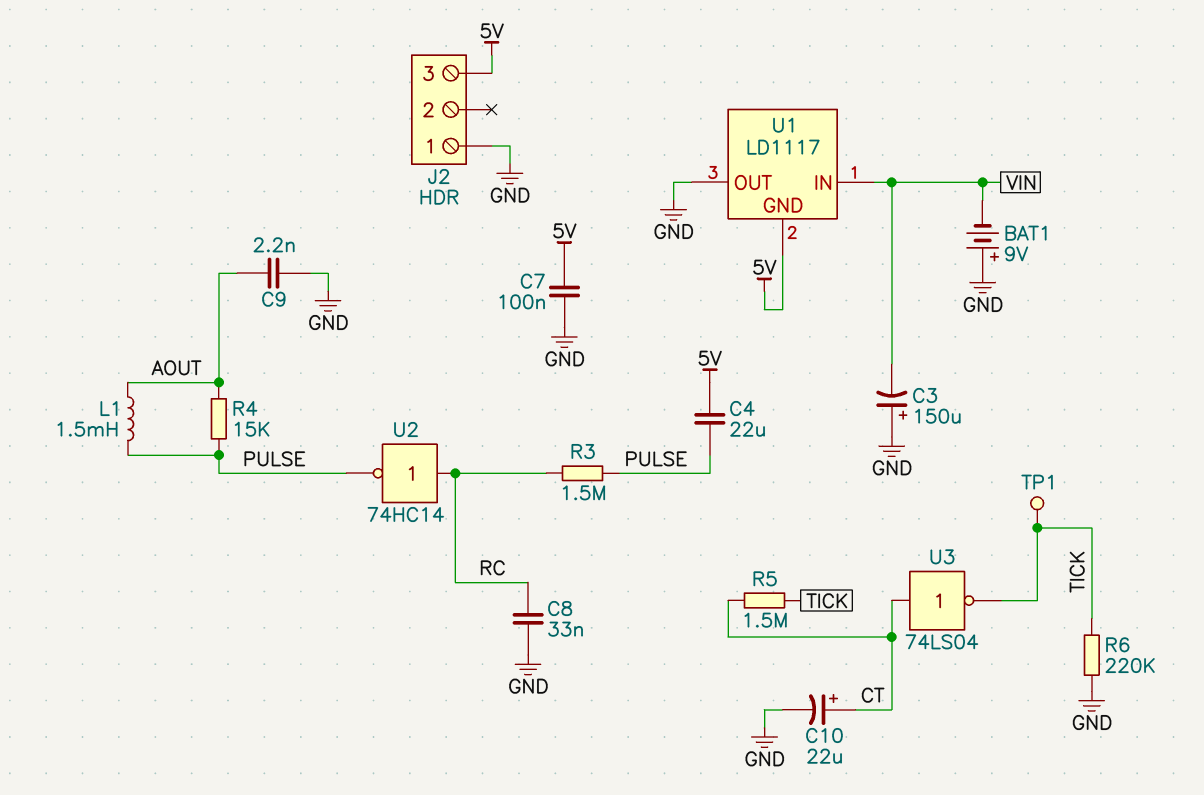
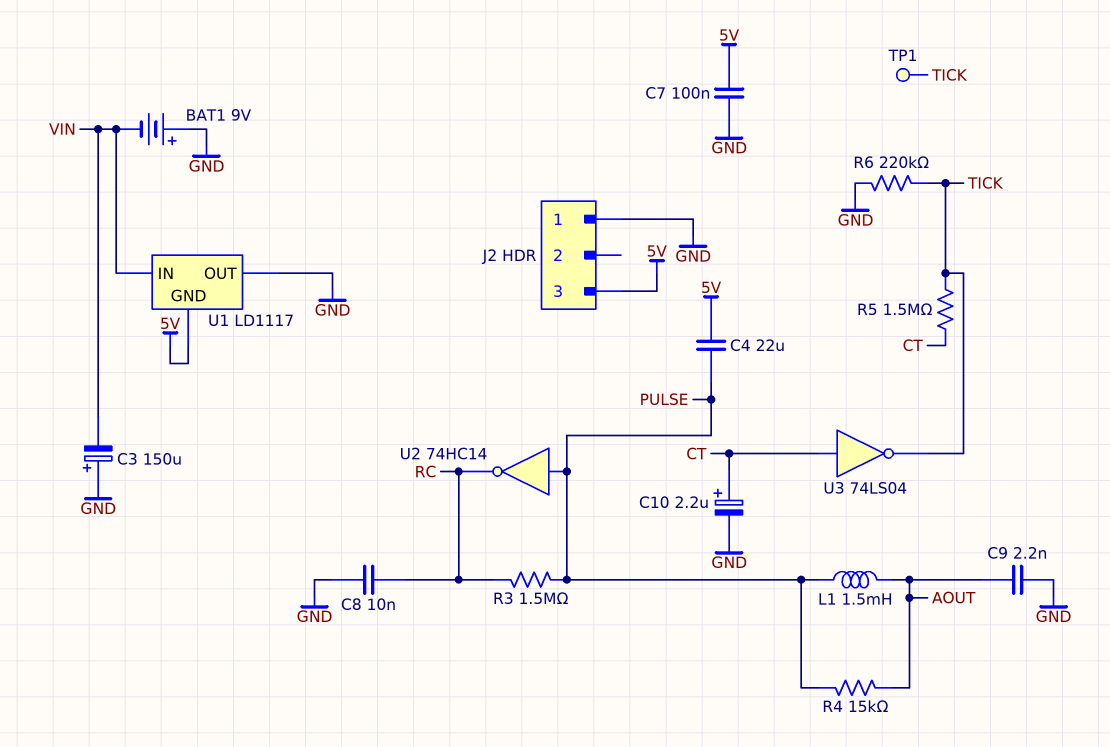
C8: 33nF (GND, RC) -> 10nF (GND, RC)
C10: 22uF (plus CT, minus GND) -> 2.2uF (plus CT, minus GND)
U2: NOT 74HC14 (in RC, out PULSE) -> NOT 74HC14 (in PULSE, out RC)

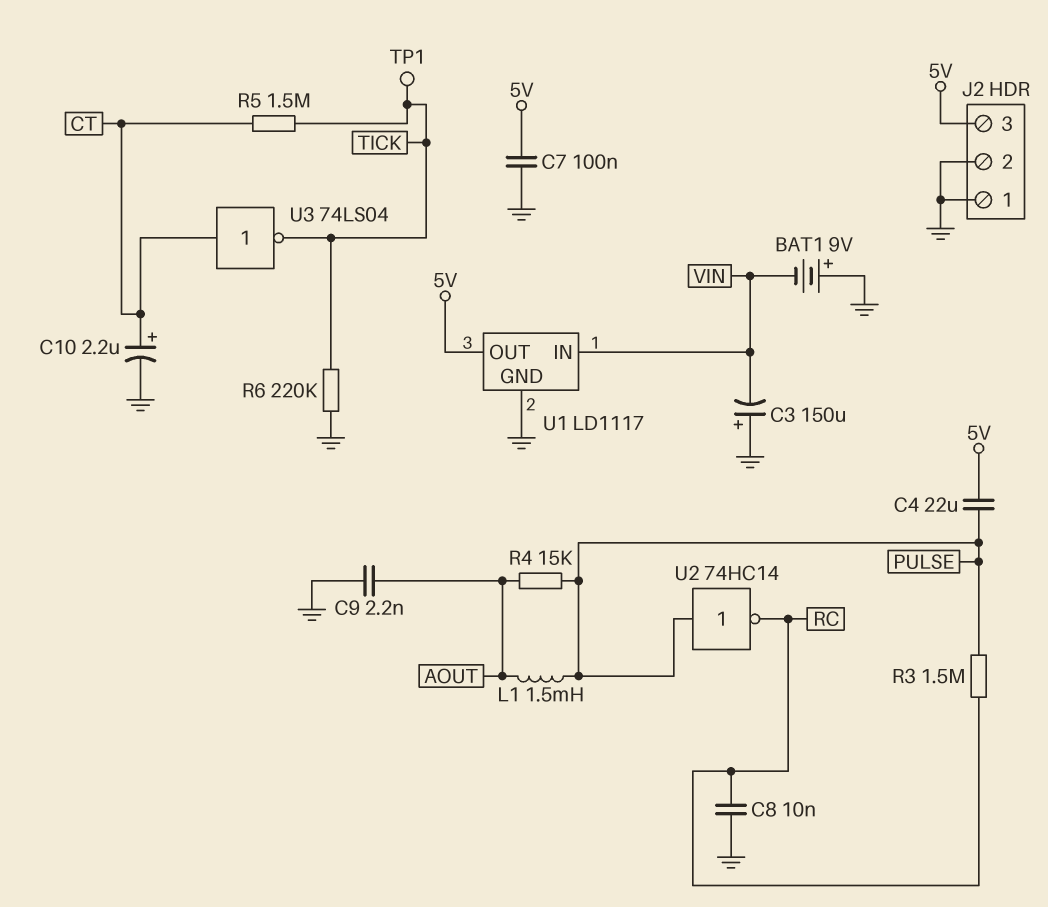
J2 pin 2: none -> GND
U1 pin GND: 5V -> GND
U1 pin OUT: GND -> 5V

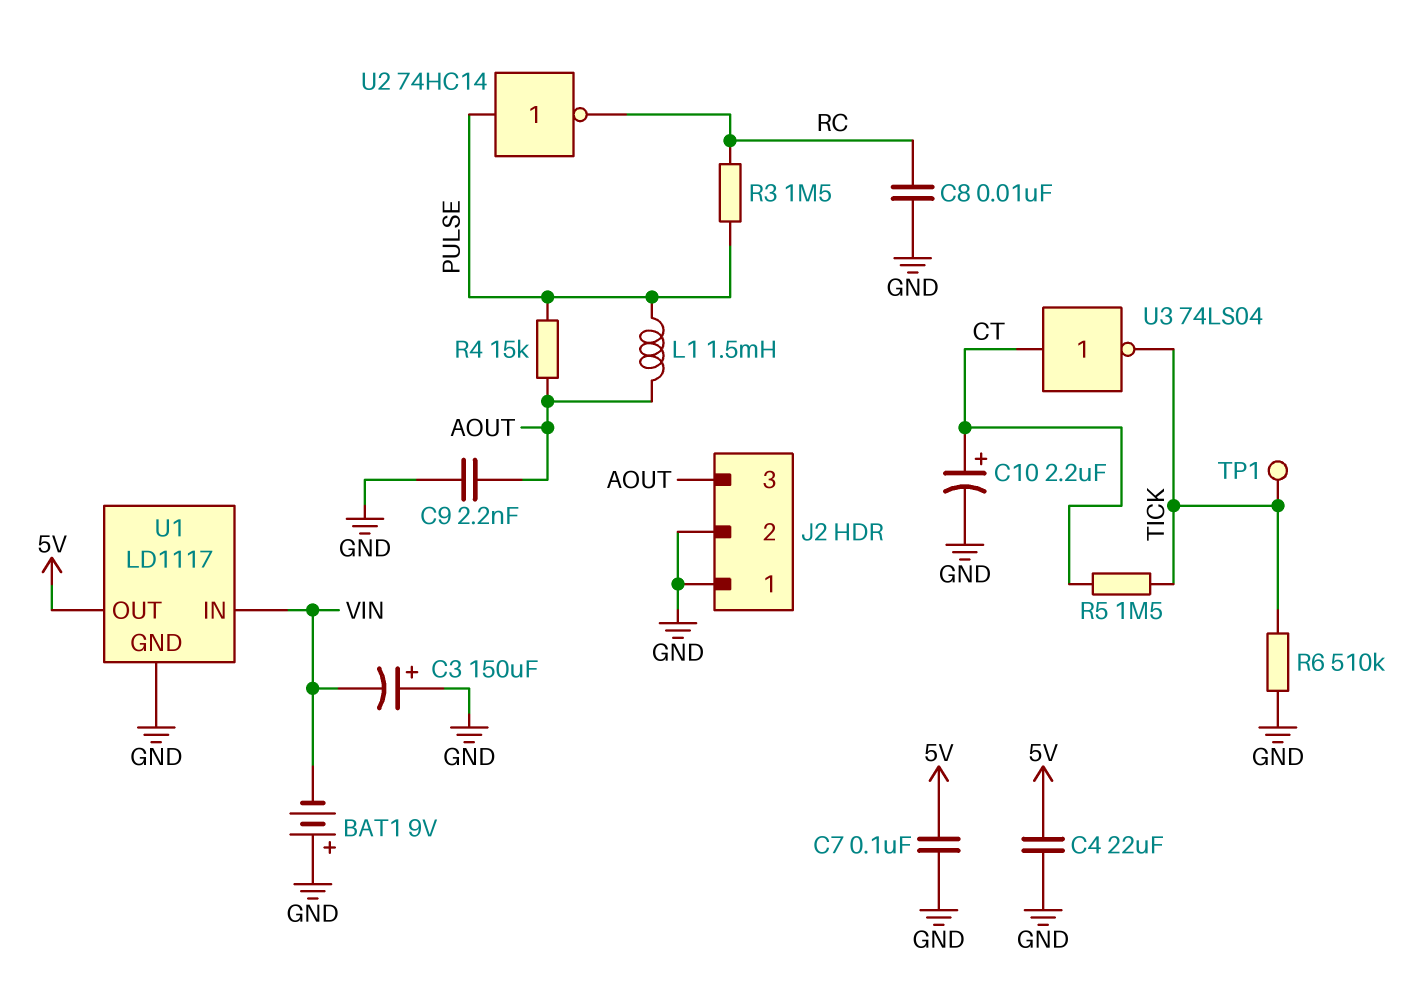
C4: 22uF (5V, PULSE) -> 22uF (5V, GND)
J2 pin 3: 5V -> AOUT
R6: 220k (GND, TICK) -> 510k (GND, TICK)

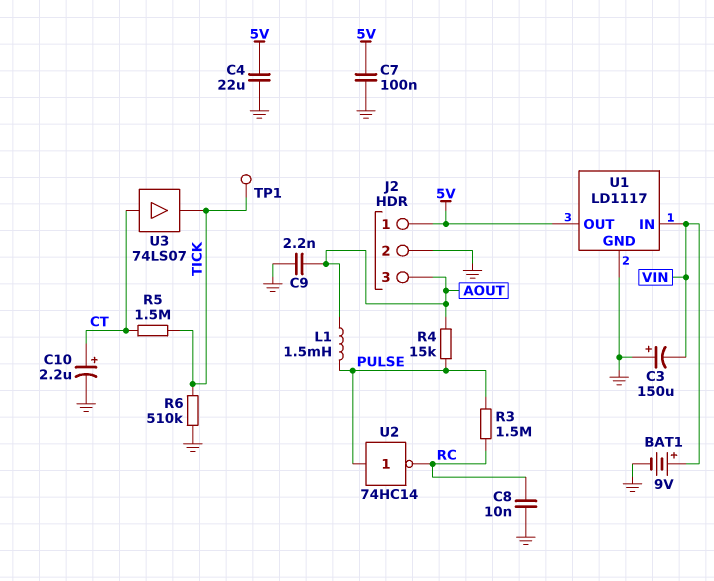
BAT1: 9V (plus GND, minus VIN) -> 9V (plus VIN, minus GND)
J2 pin 1: GND -> 5V
U3: NOT 74LS04 (in CT, out TICK) -> buffer 74LS07 (in CT, out TICK)

